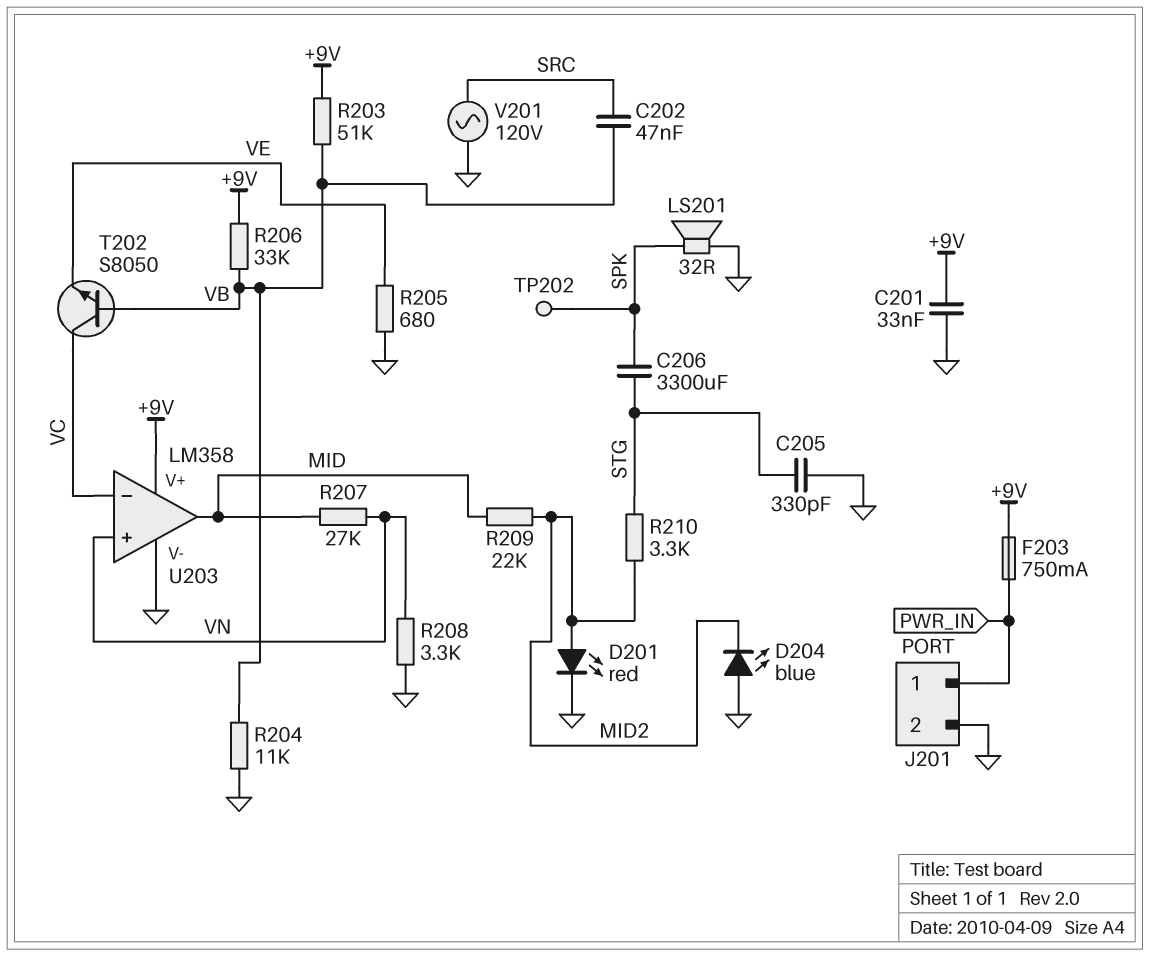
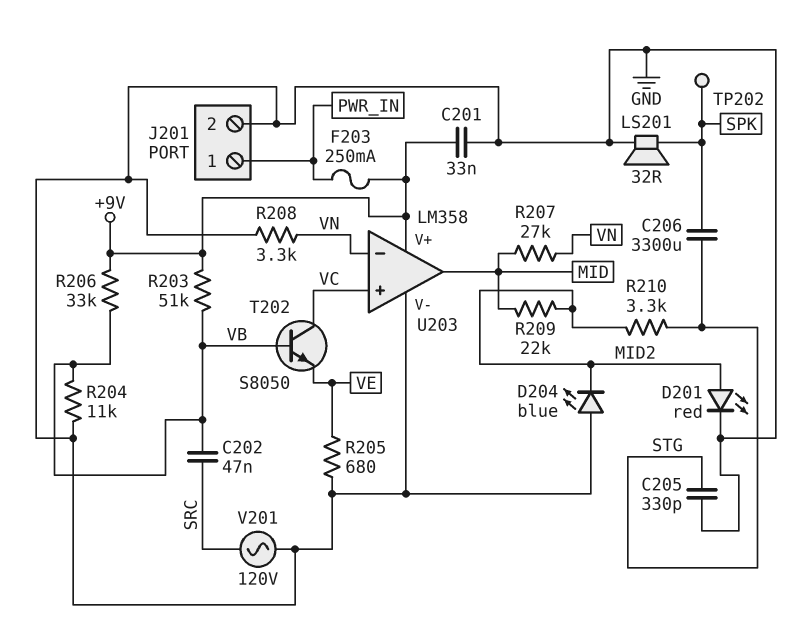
F203: 750mA (+9V, PWR_IN) -> 250mA (+9V, PWR_IN)
U203 pin in+: VN -> VC
U203 pin in-: VC -> VN

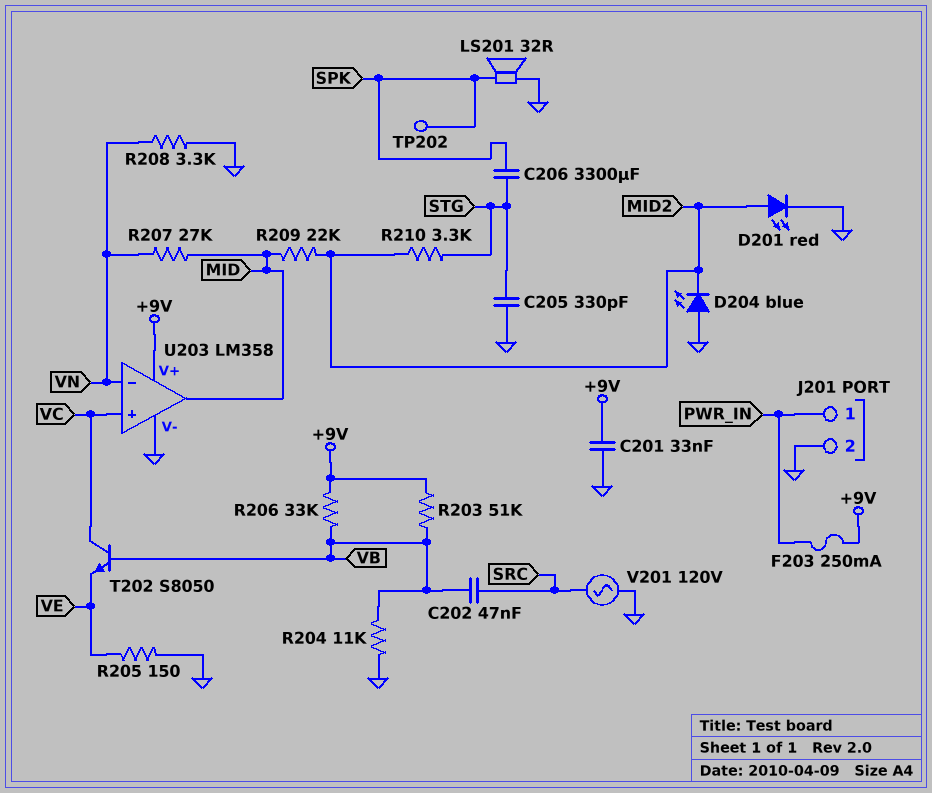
R205: 680 (GND, VE) -> 150 (GND, VE)

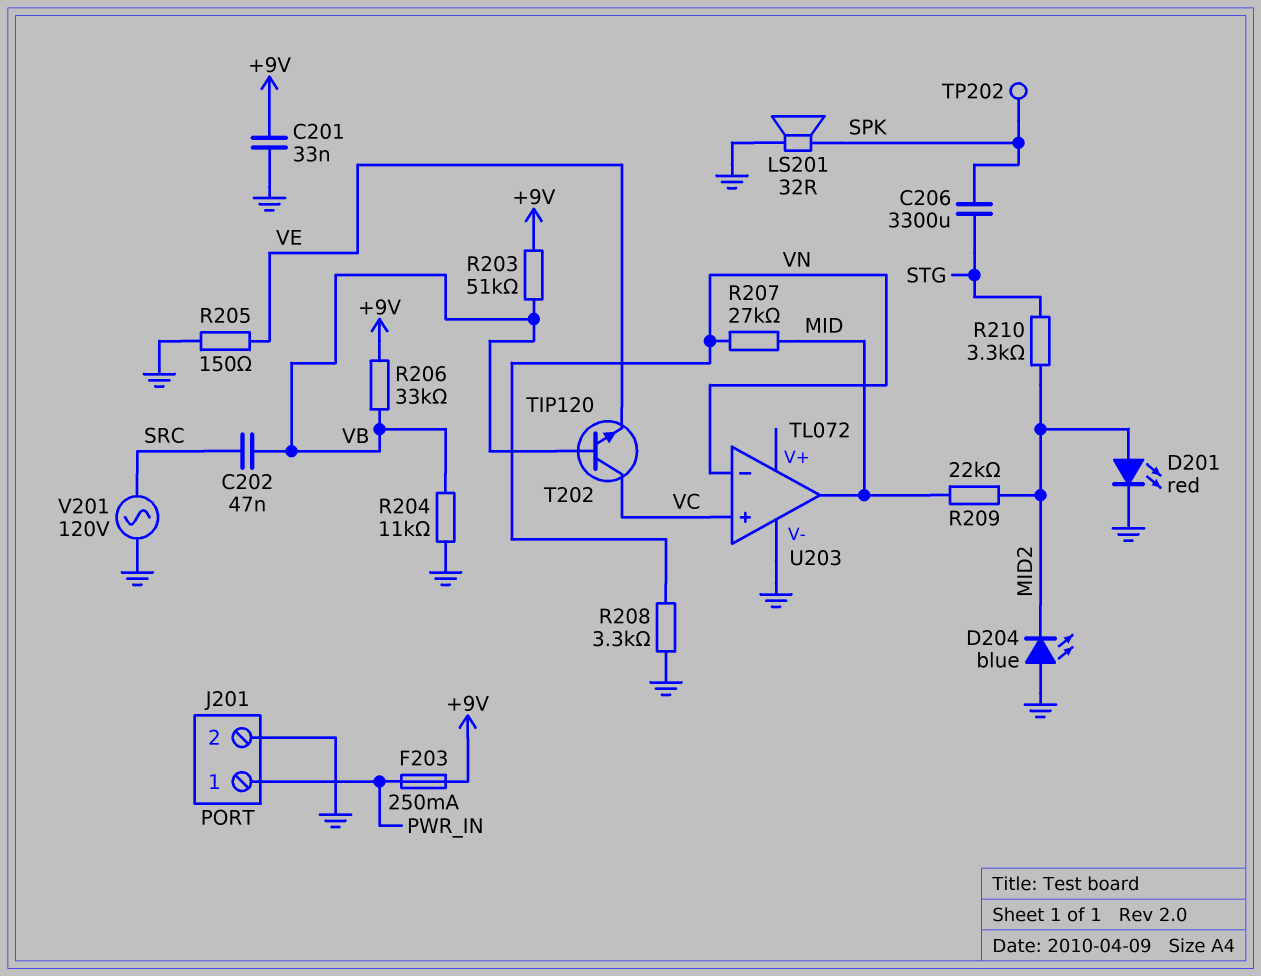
C205: 330pF (GND, STG) -> none
T202: NPN S8050 (B VB, C VC, E VE) -> NPN TIP120 (B VB, C VC, E VE)
U203: LM358 -> TL072
U203 pin V+: +9V -> none

